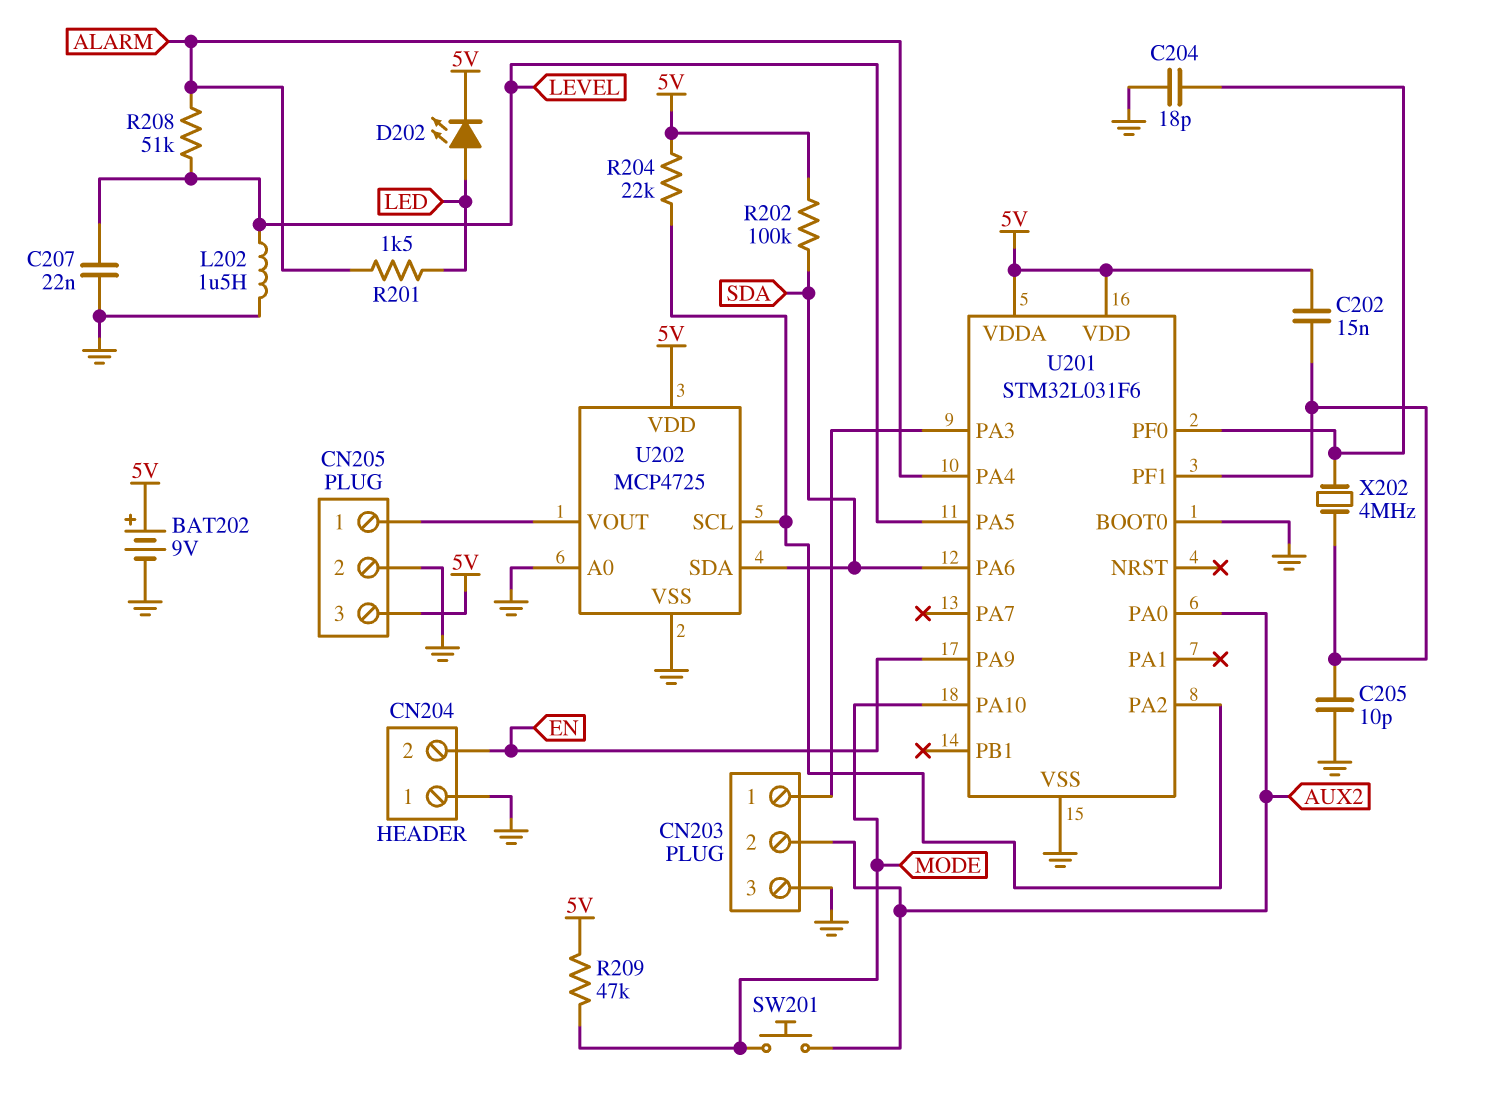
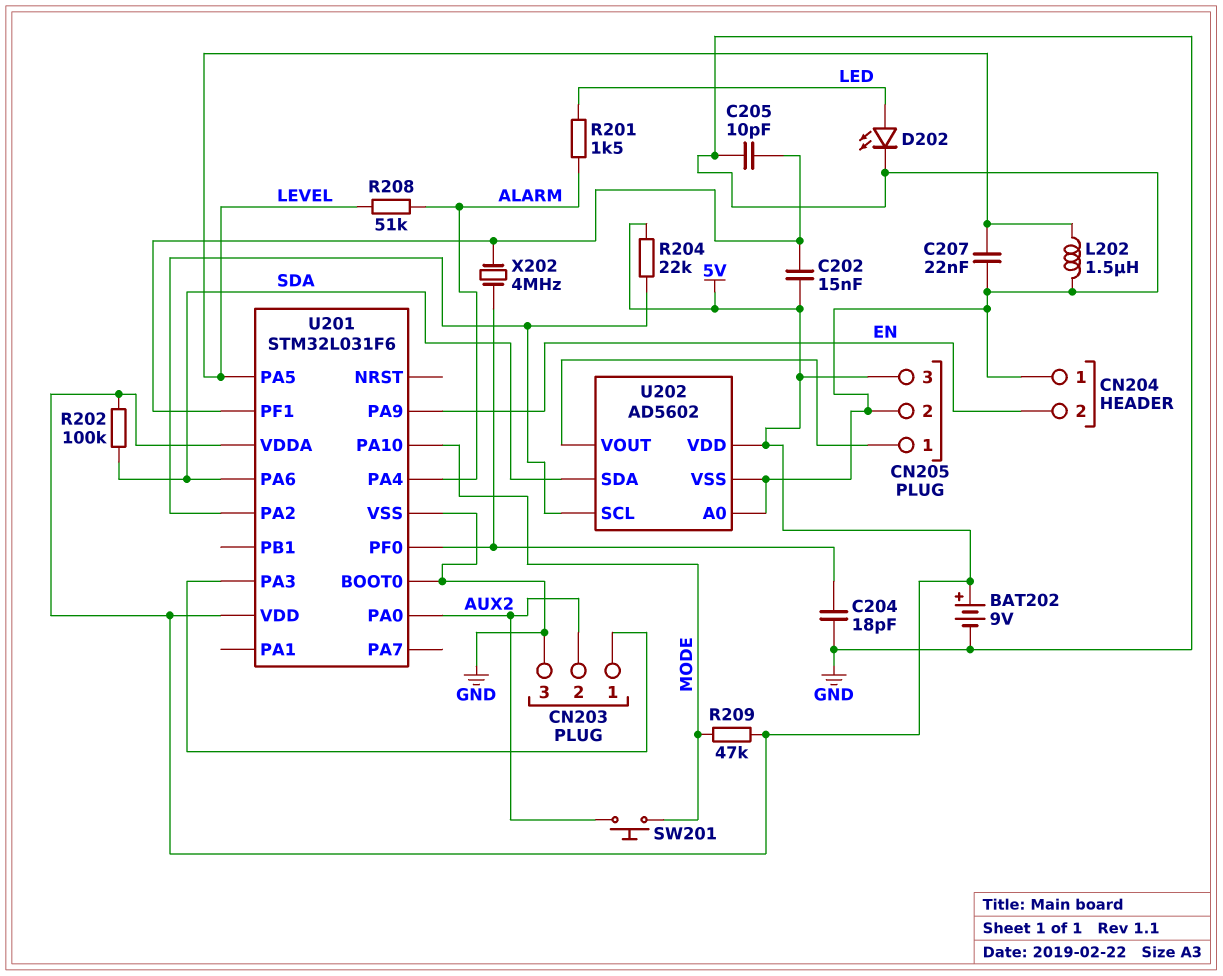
D202: LED (A LED, K 5V) -> LED (A LED, K GND)
U202: MCP4725 -> AD5602

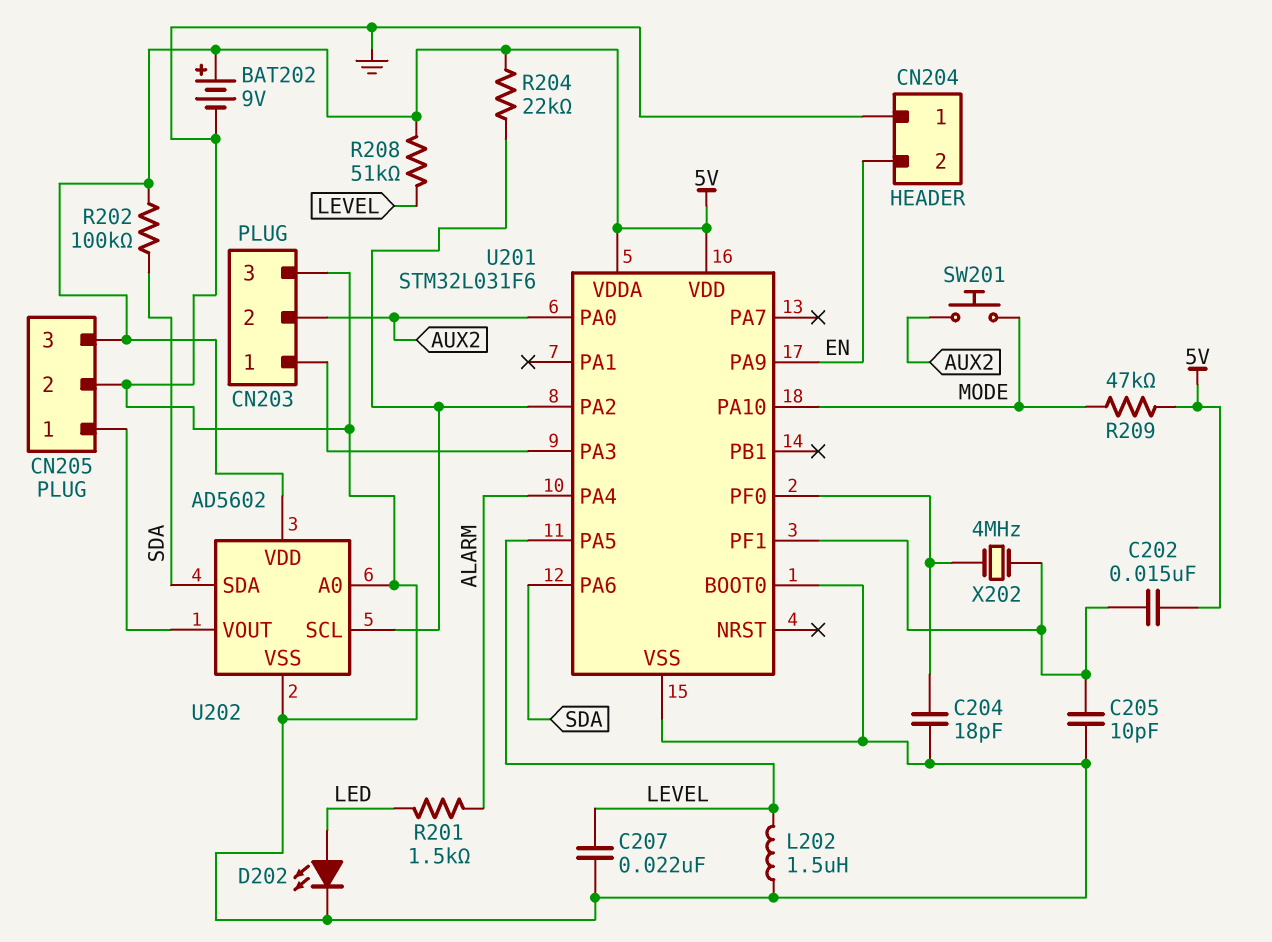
R208: 51k (ALARM, LEVEL) -> 51k (5V, LEVEL)

